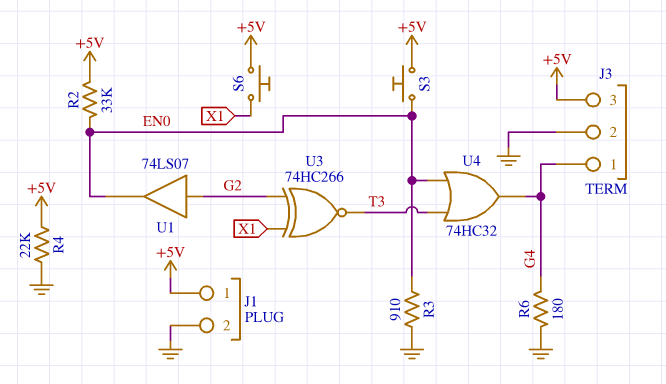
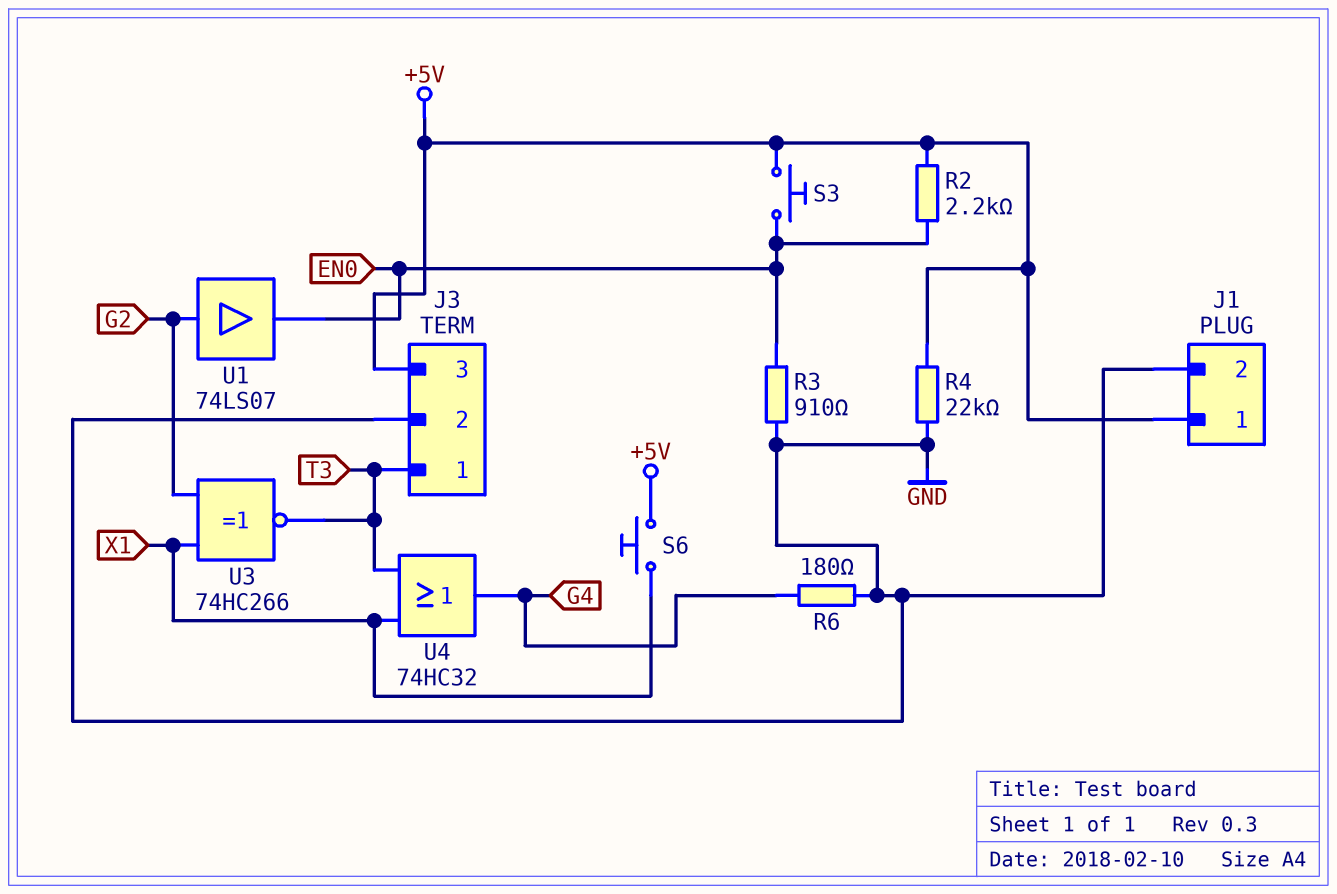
J3 pin 1: G4 -> T3
R2: 33k (+5V, EN0) -> 2.2k (+5V, EN0)
U4: OR 74HC32 (in EN0, in T3, out G4) -> OR 74HC32 (in T3, in X1, out G4)

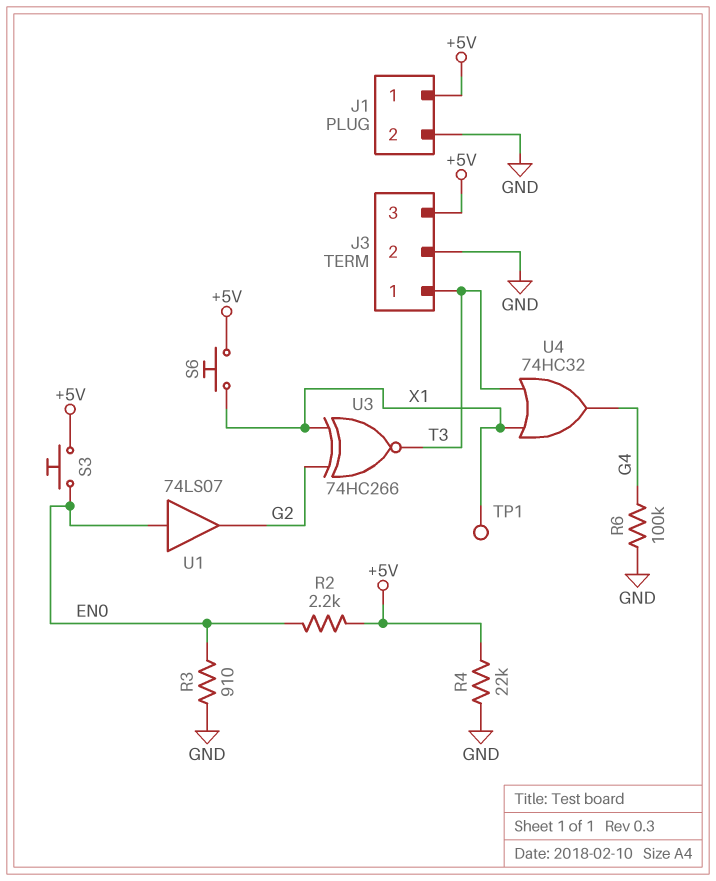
R6: 180 (G4, GND) -> 100k (G4, GND)
TP1: none -> test point (X1)
U1: buffer 74LS07 (in G2, out EN0) -> buffer 74LS07 (in EN0, out G2)

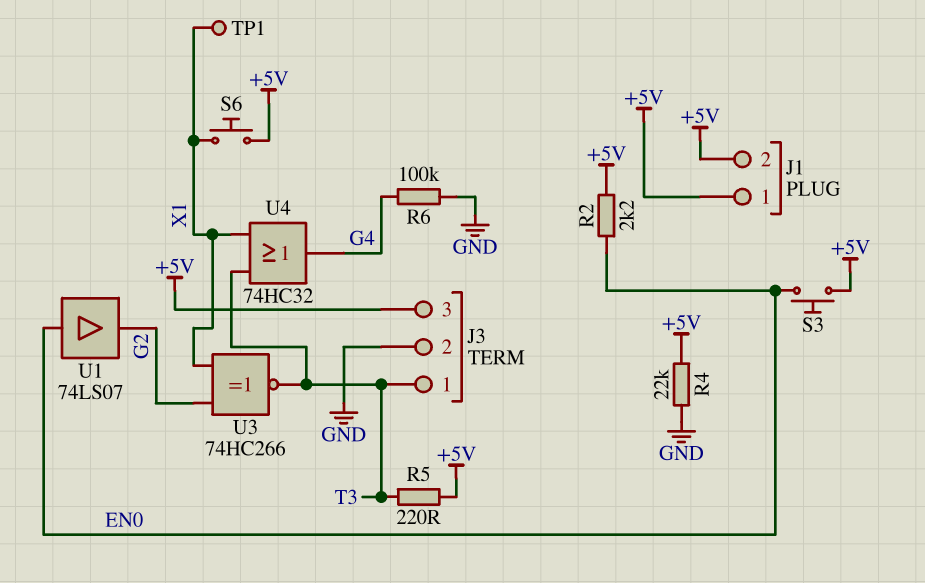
J1 pin 2: GND -> +5V
R3: 910 (EN0, GND) -> none
R5: none -> 220 (+5V, T3)

